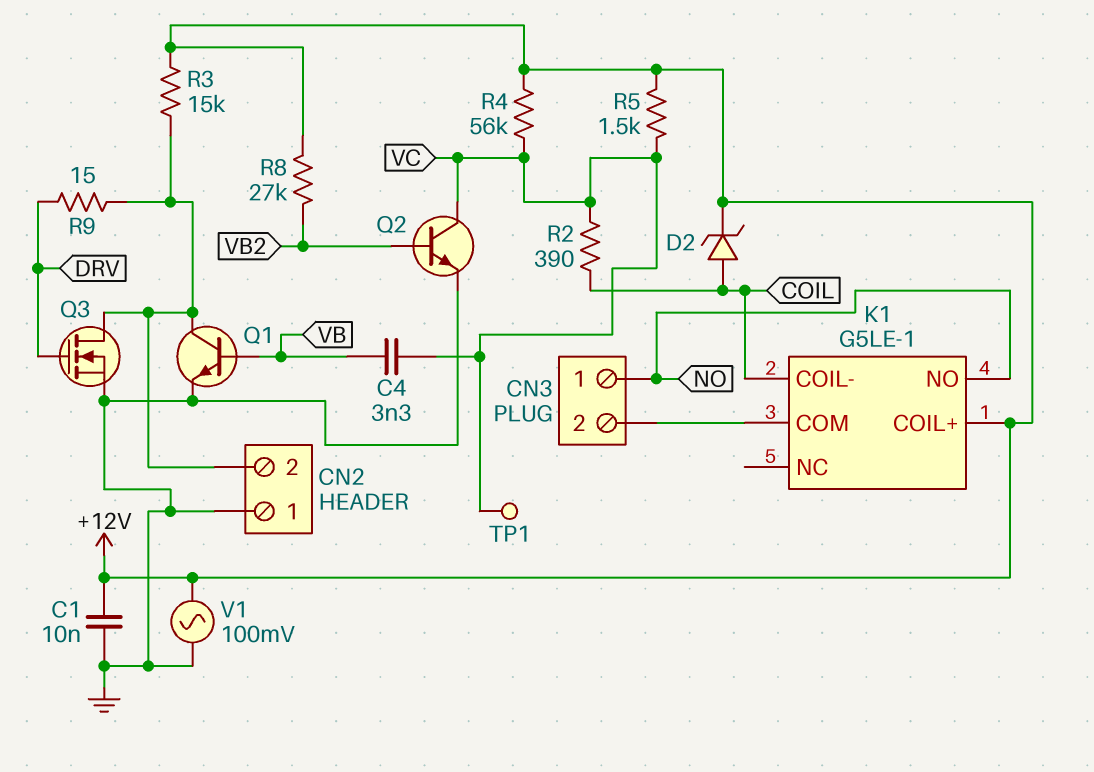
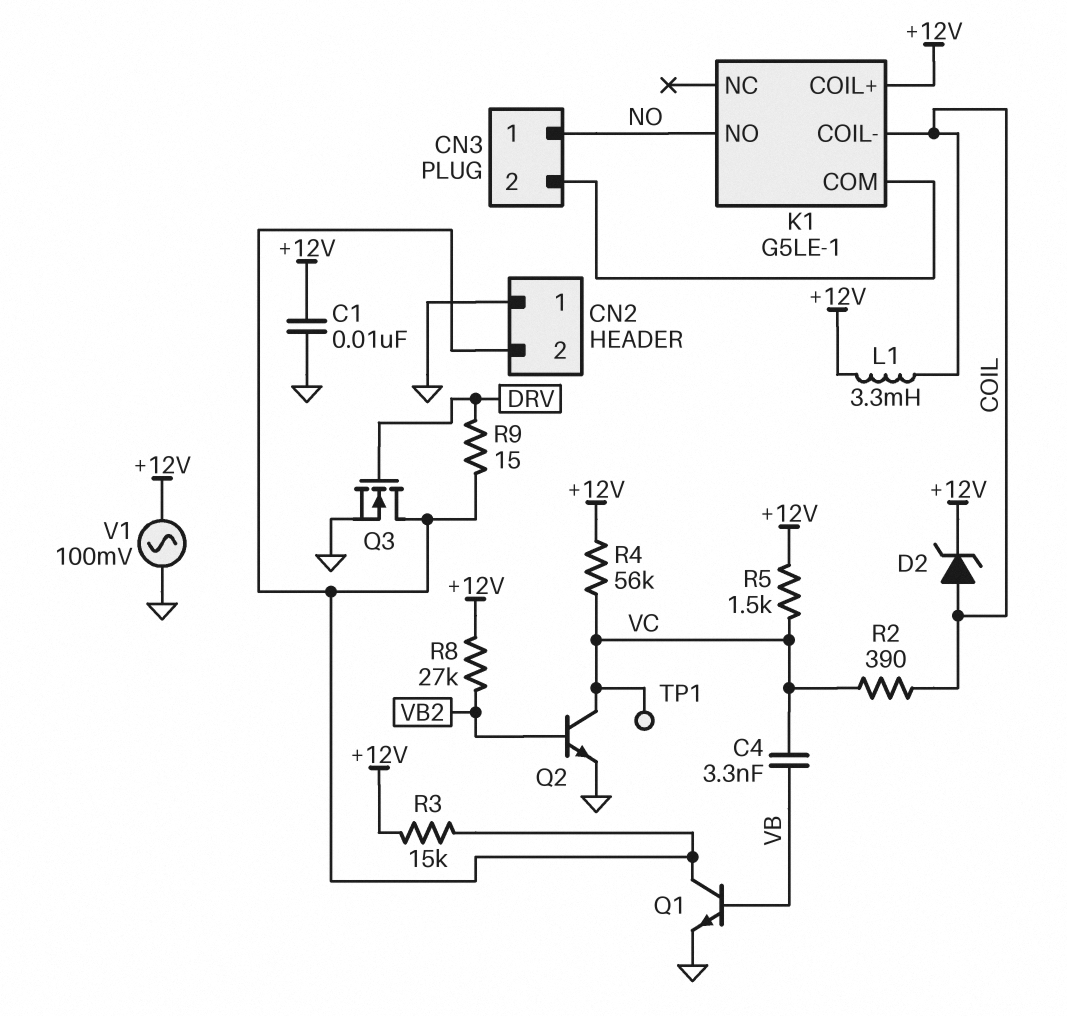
L1: none -> 3.3mH (+12V, COIL)

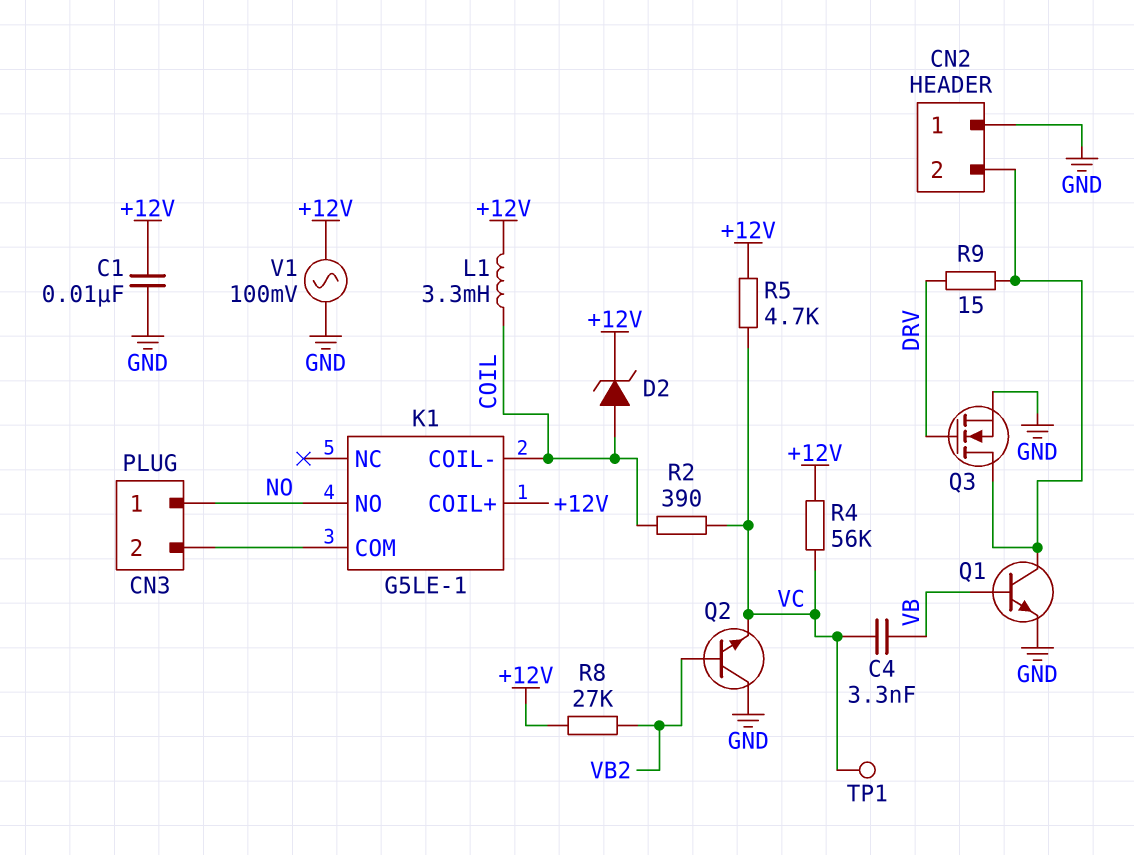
Q2: NPN (B VB2, C VC, E GND) -> NPN (B VB2, C GND, E VC)
R3: 15k (+12V, CN2/2) -> none
R5: 1.5k (+12V, VC) -> 4.7k (+12V, VC)

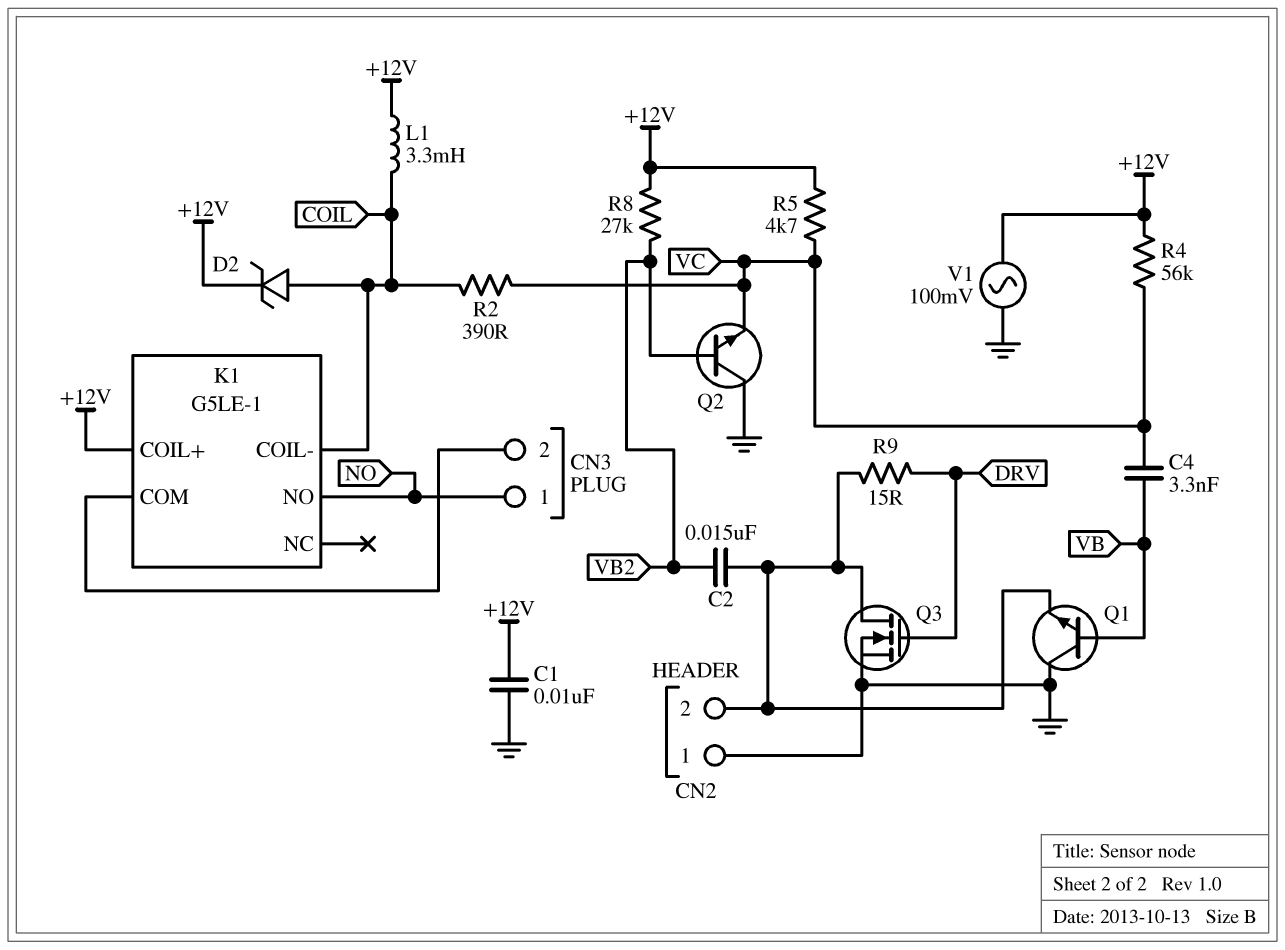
C2: none -> 15nF (CN2/2, VB2)
Q1: NPN (B VB, C CN2/2, E GND) -> NPN (B VB, C GND, E CN2/2)
TP1: test point (VC) -> none

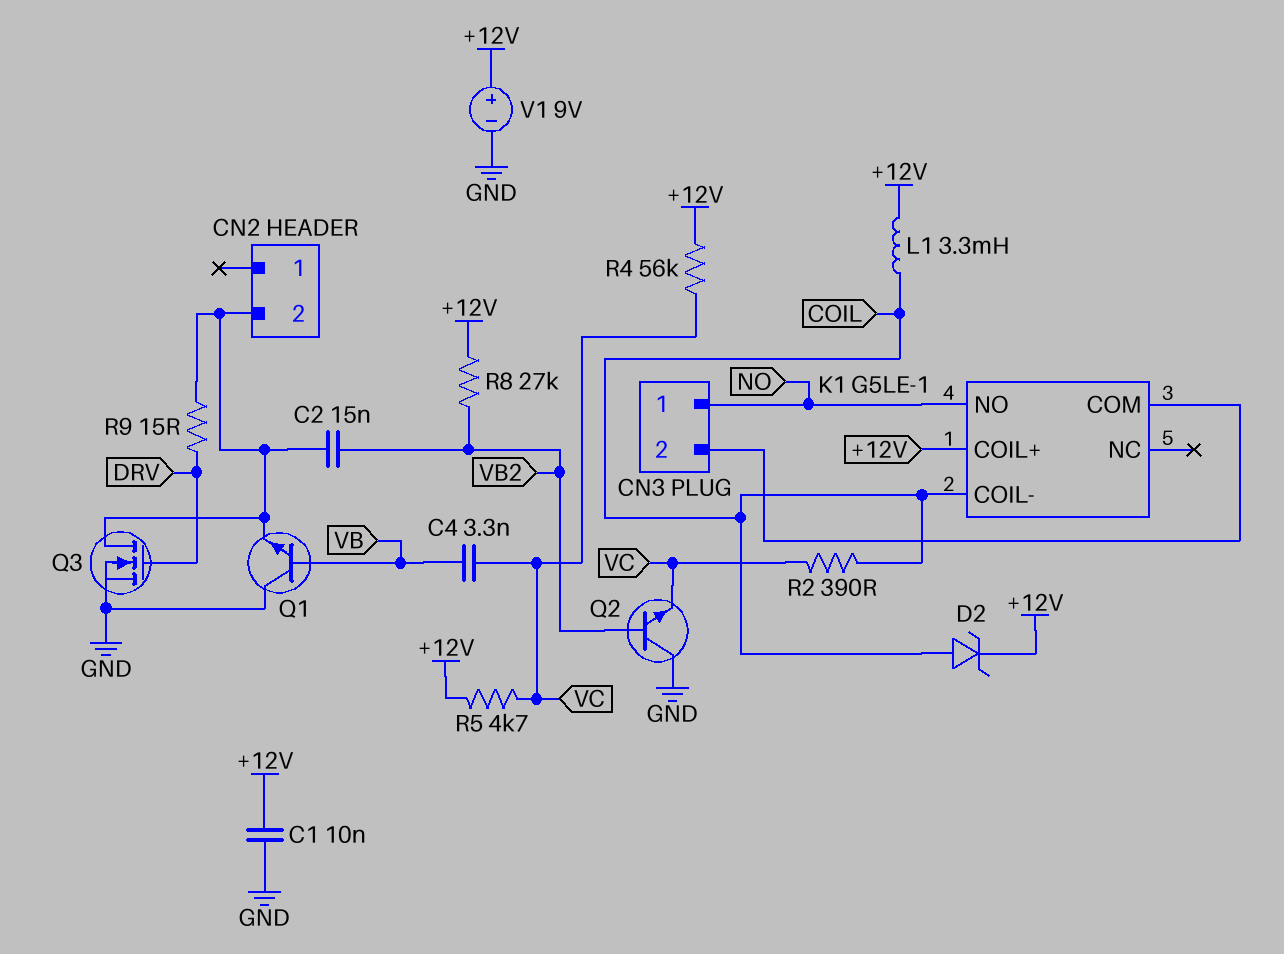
CN2 pin 1: GND -> none
V1: AC 100mV (+12V, GND) -> 9V (plus +12V, minus GND)

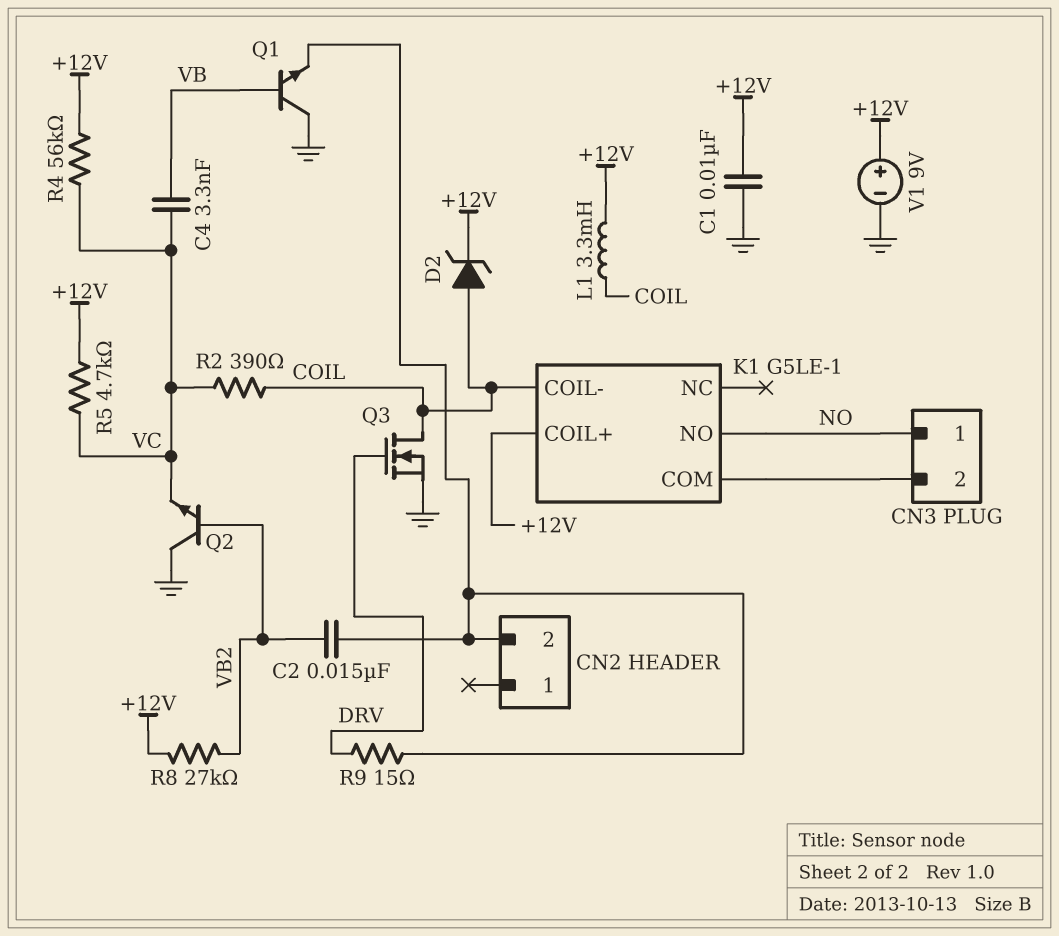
Q3: NMOS (G DRV, D CN2/2, S GND) -> NMOS (G DRV, D COIL, S GND)

